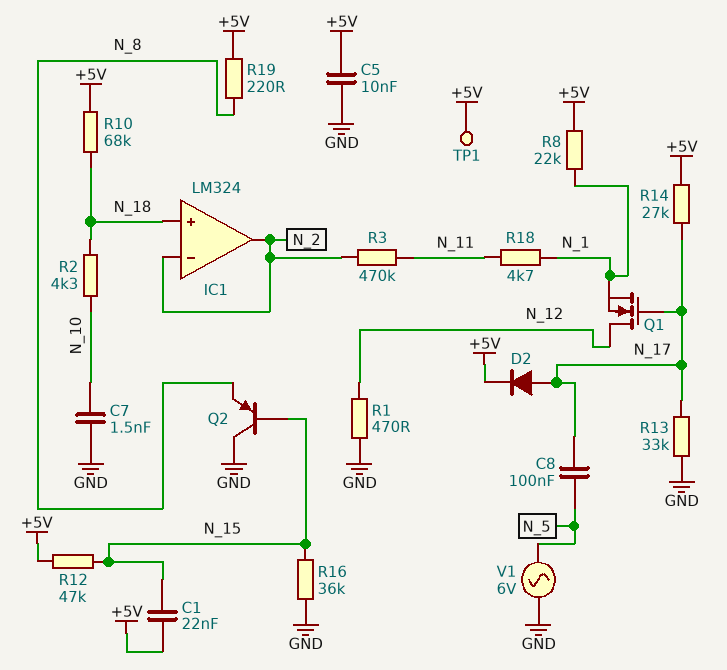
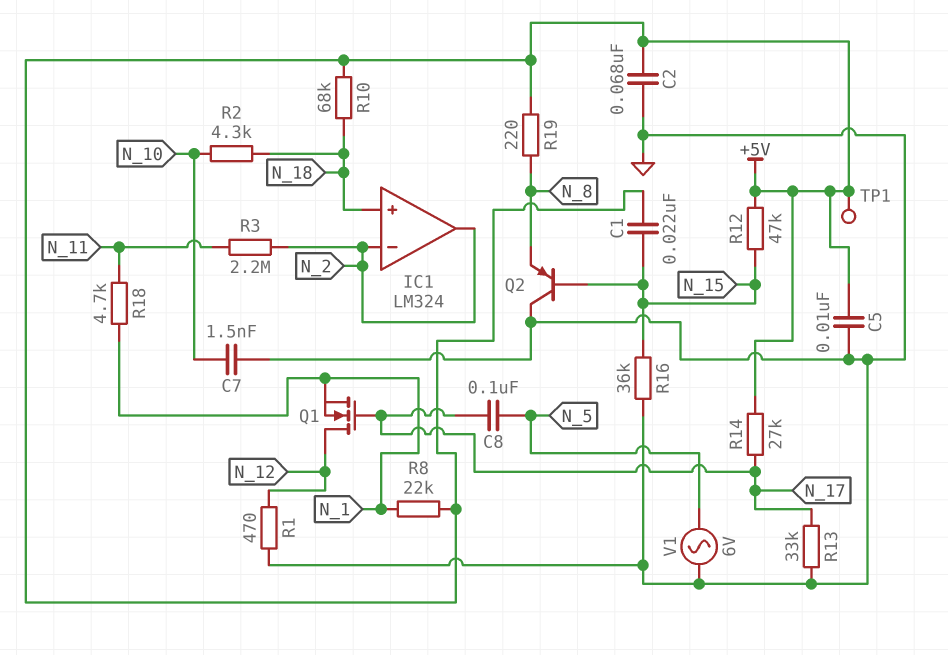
C2: none -> 68nF (+5V, GND)
D2: diode (A N_17, K +5V) -> none
R3: 470k (N_2, N_11) -> 2.2M (N_2, N_11)

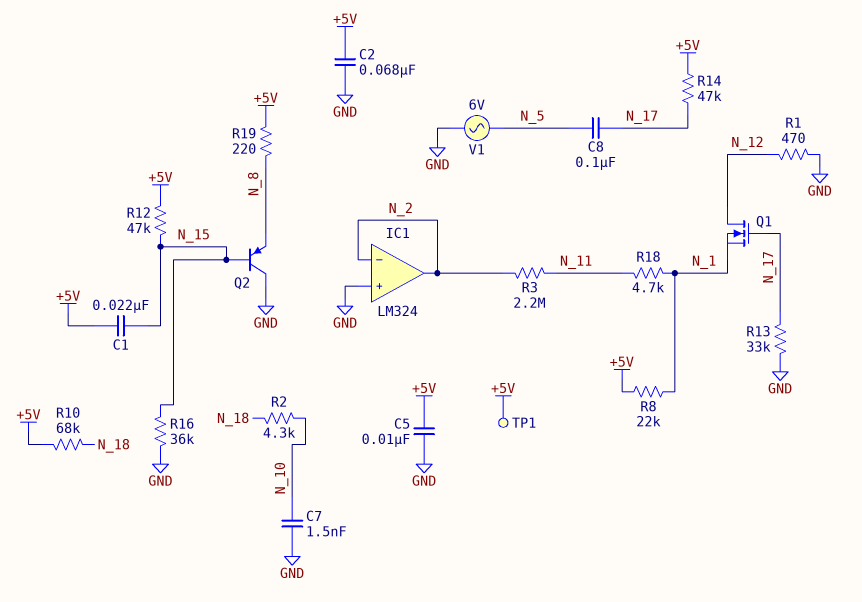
IC1 pin in+: N_18 -> GND
R14: 27k (+5V, N_17) -> 47k (+5V, N_17)

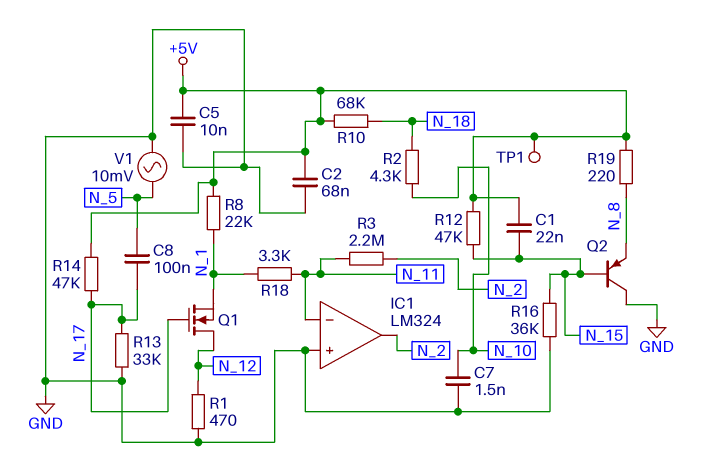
IC1 pin in-: N_2 -> N_11
R18: 4.7k (N_1, N_11) -> 3.3k (N_1, N_11)
V1: AC 6V (GND, N_5) -> AC 10mV (GND, N_5)

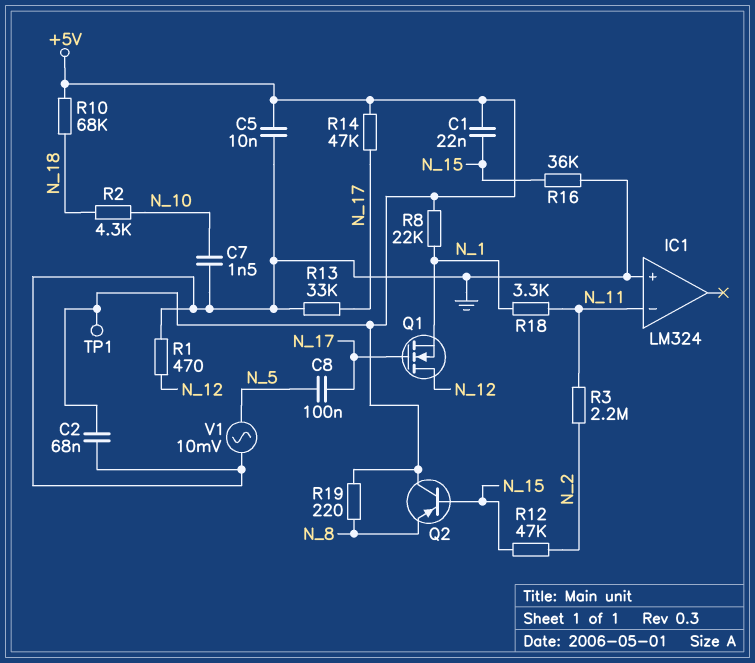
IC1 pin out: N_2 -> none
Q2: PNP (B N_15, C GND, E N_8) -> PNP (B N_15, C +5V, E N_8)
R12: 47k (+5V, N_15) -> 47k (N_2, N_15)

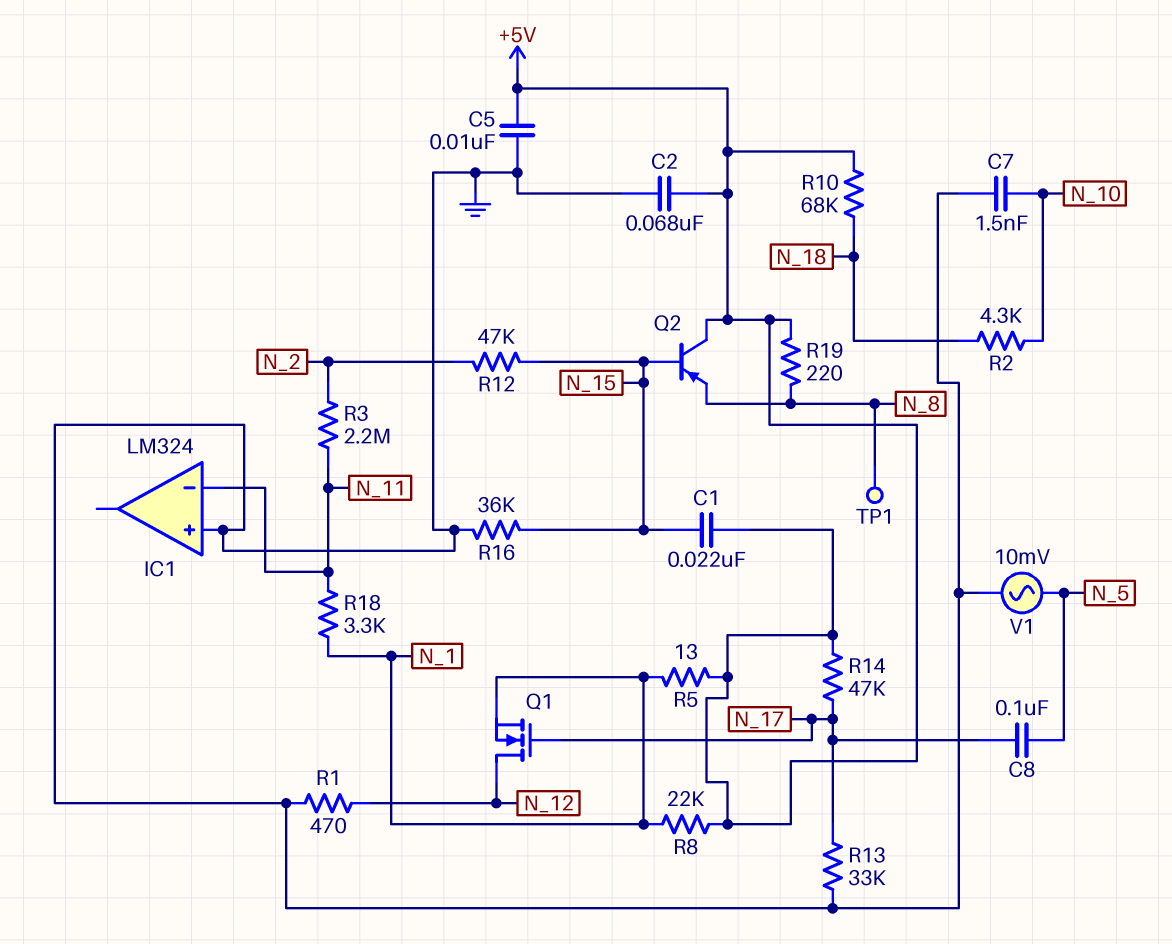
R5: none -> 13 (+5V, N_1)
TP1: test point (+5V) -> test point (N_8)

